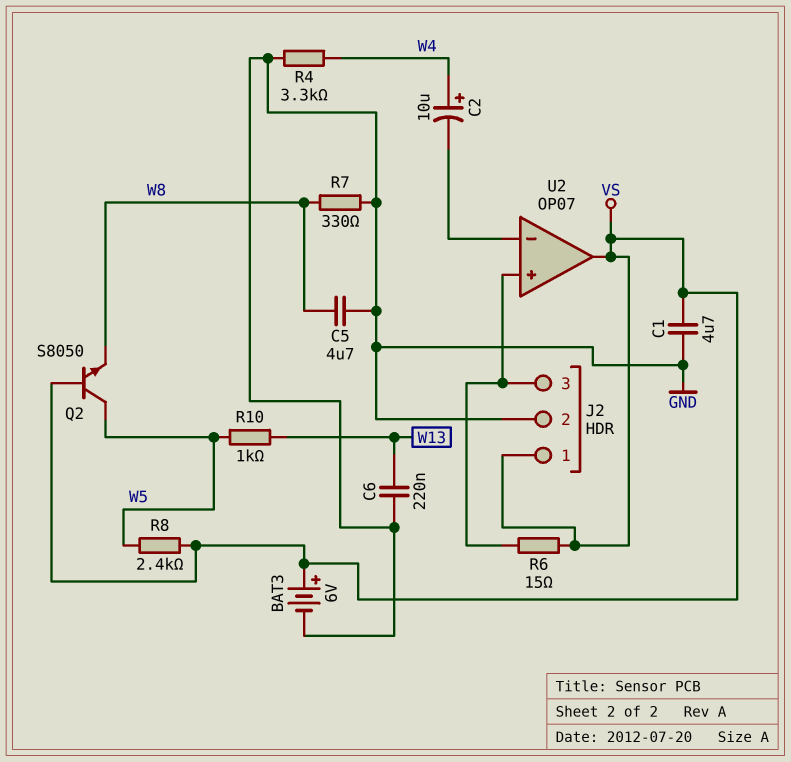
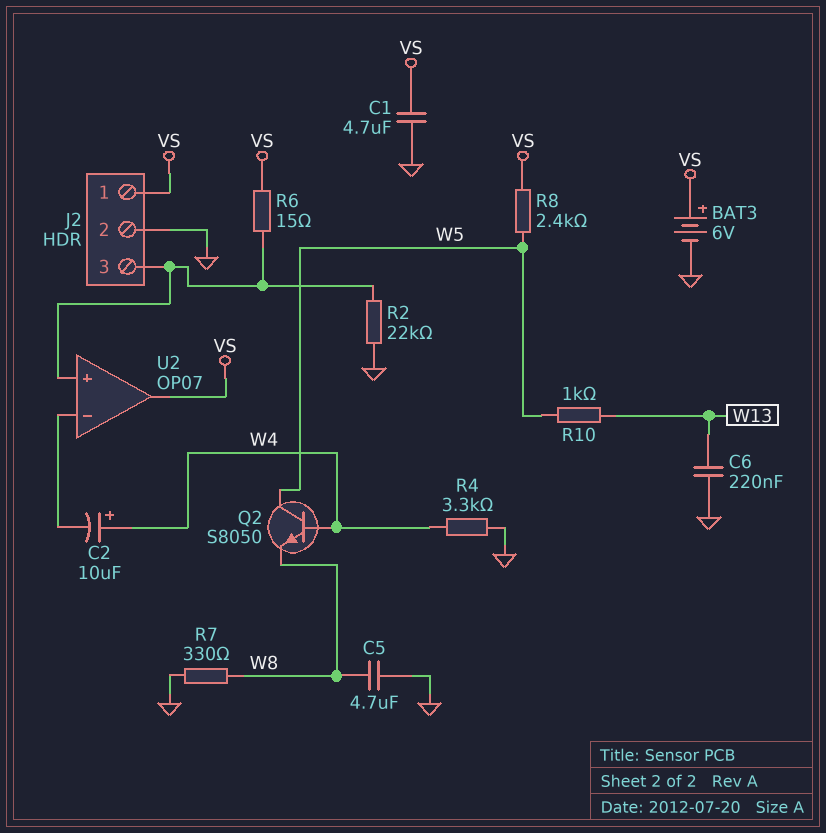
Q2: NPN S8050 (B VS, C W5, E W8) -> NPN S8050 (B W4, C W5, E W8)
R2: none -> 22k (GND, J2/3)

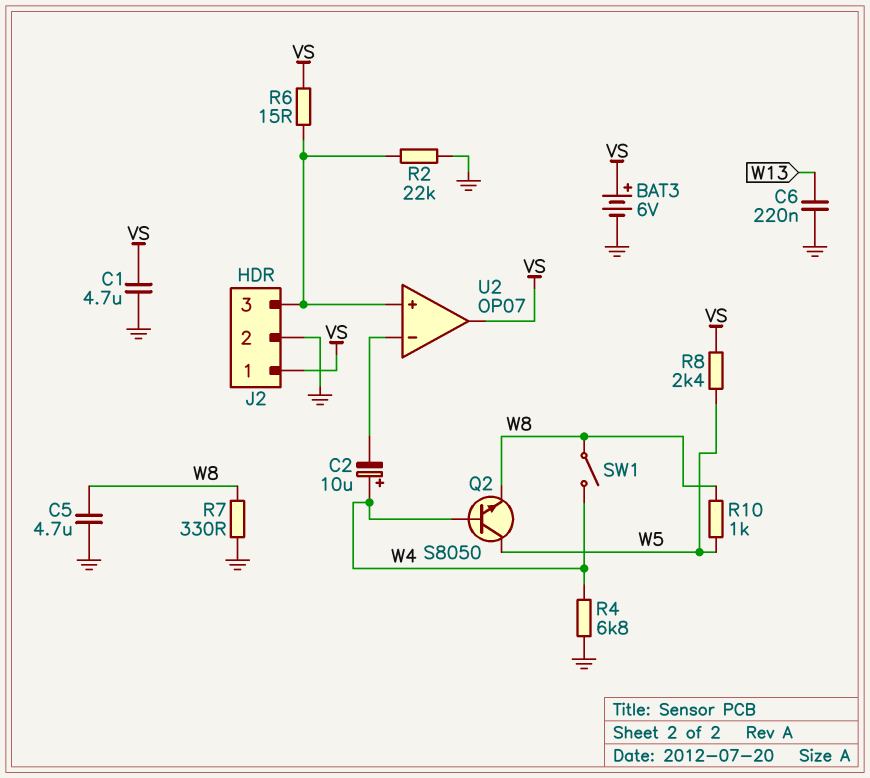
R4: 3.3k (GND, W4) -> 6.8k (GND, W4)
R10: 1k (W5, W13) -> 1k (W5, W8)
SW1: none -> switch (W4, W8)

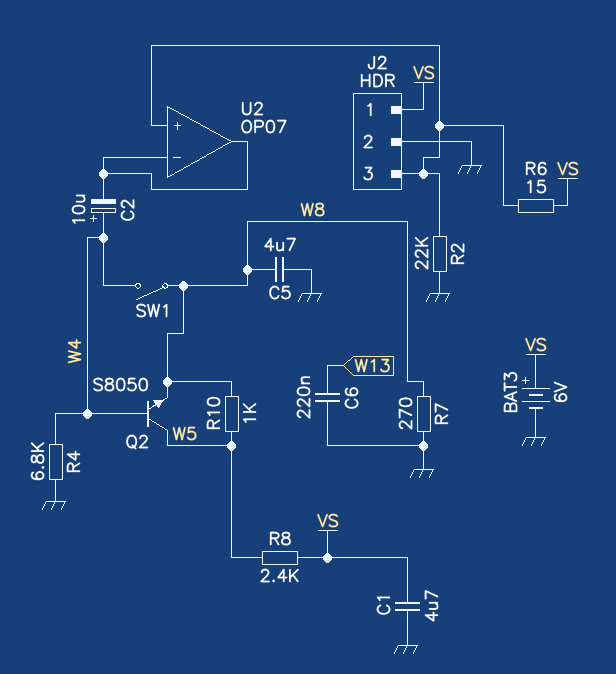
R7: 330 (GND, W8) -> 270 (GND, W8)
U2 pin out: VS -> U2/in-

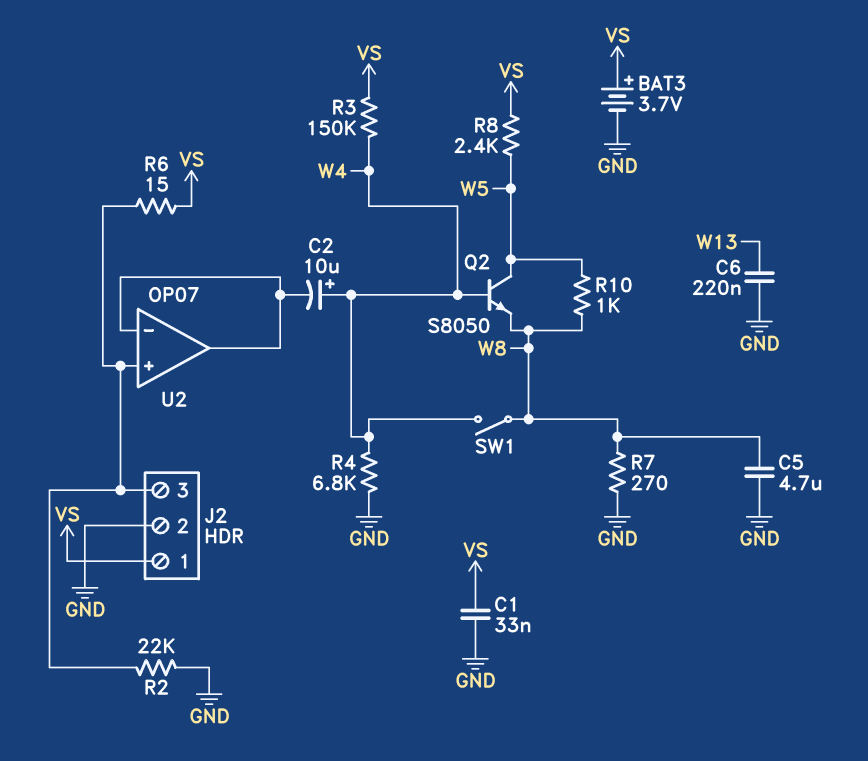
BAT3: 6V (plus VS, minus GND) -> 3.7V (plus VS, minus GND)
C1: 4.7uF (GND, VS) -> 33nF (GND, VS)
R3: none -> 150k (VS, W4)

